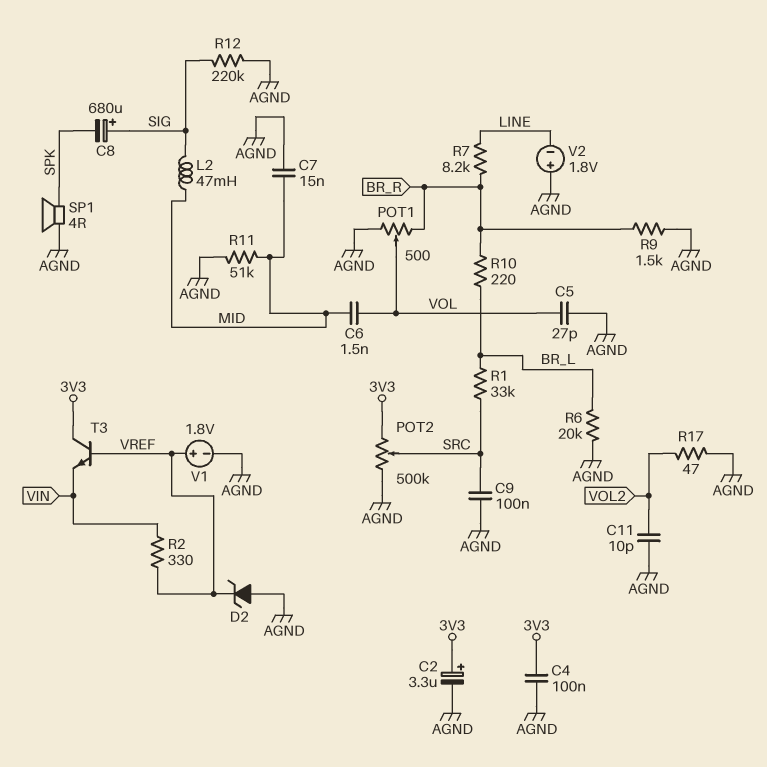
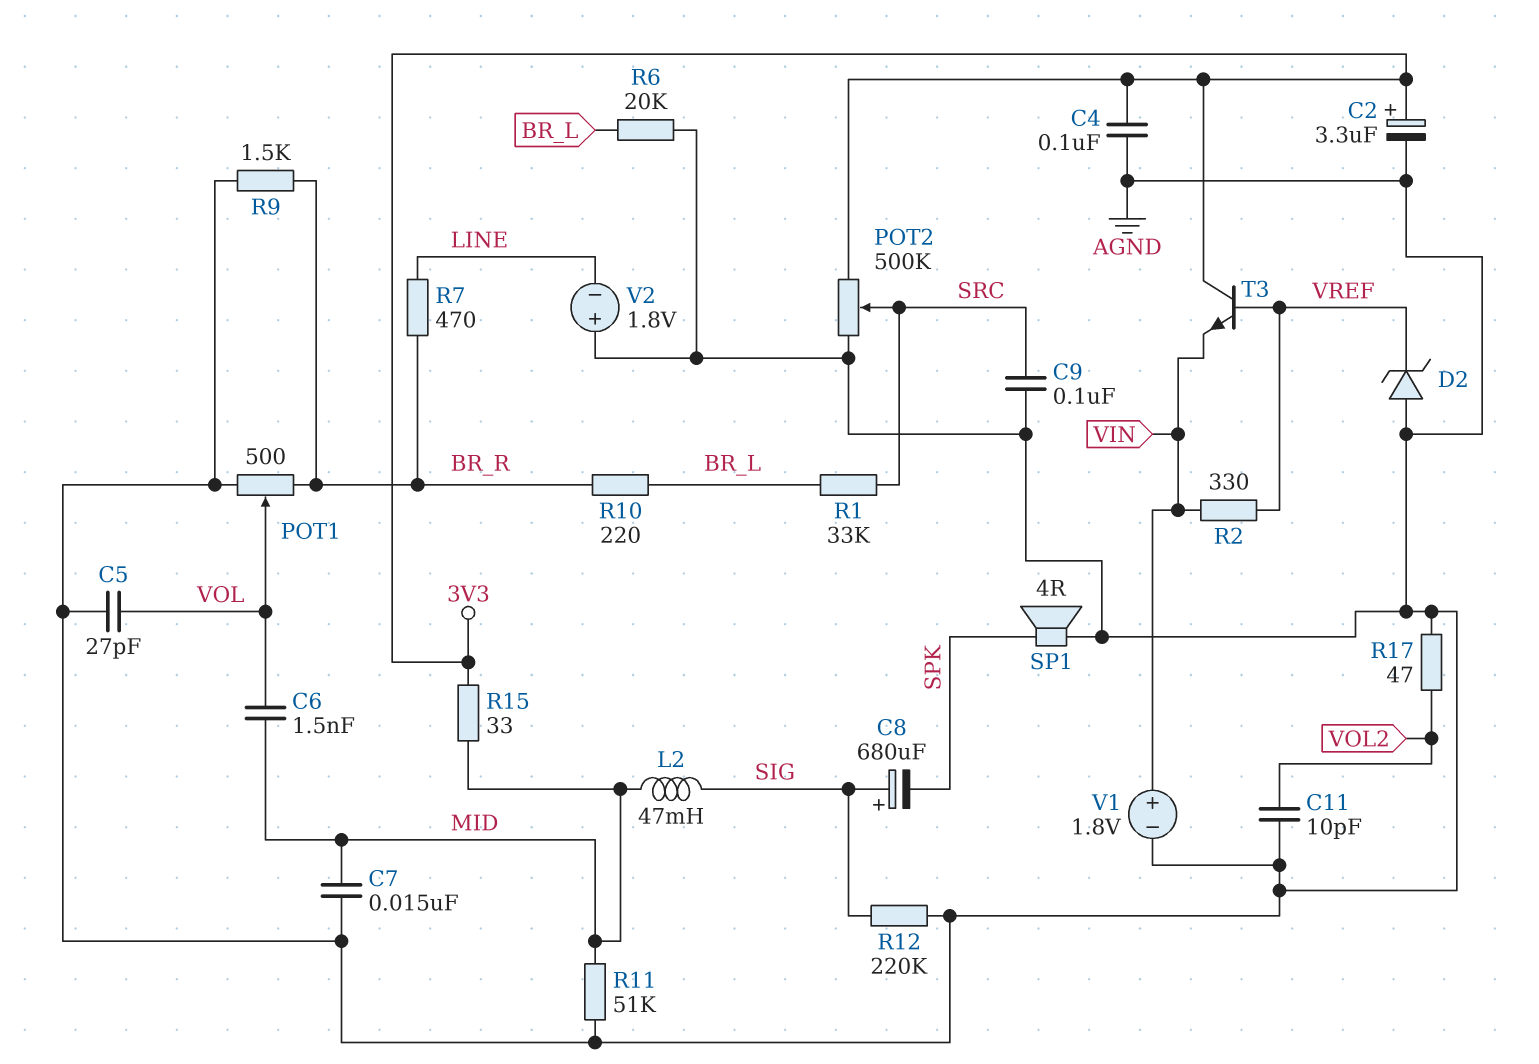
R7: 8.2k (BR_R, LINE) -> 470 (BR_R, LINE)
R15: none -> 33 (3V3, MID)
V1: 1.8V (plus VREF, minus AGND) -> 1.8V (plus VIN, minus AGND)

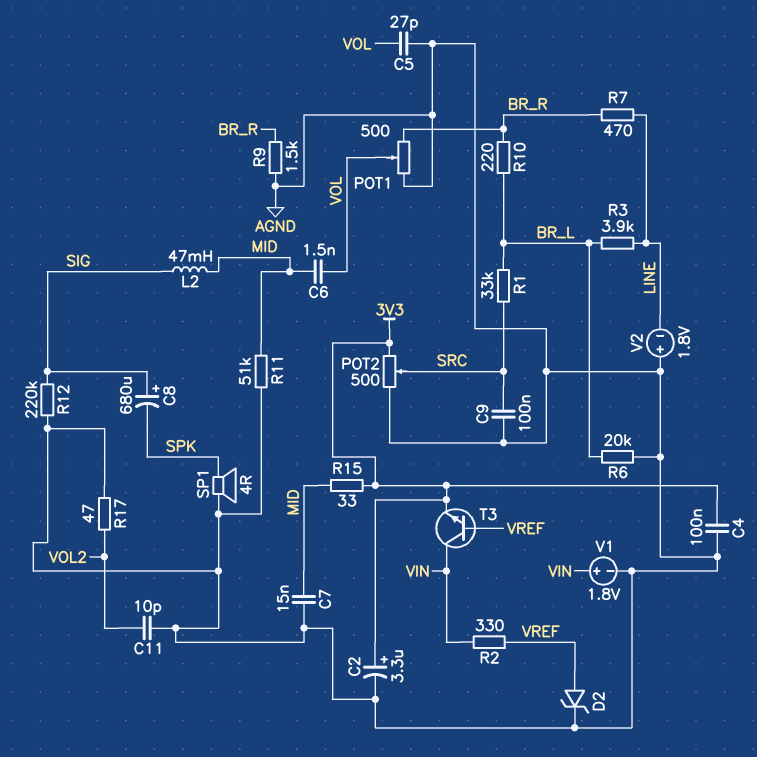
D2: zener (A AGND, K VREF) -> zener (A VREF, K AGND)
POT2: 500k (3V3, AGND, wiper SRC) -> 500 (3V3, AGND, wiper SRC)
R3: none -> 3.9k (BR_L, LINE)
T3: NPN (B VREF, C 3V3, E VIN) -> NPN (B VREF, C VIN, E 3V3)

